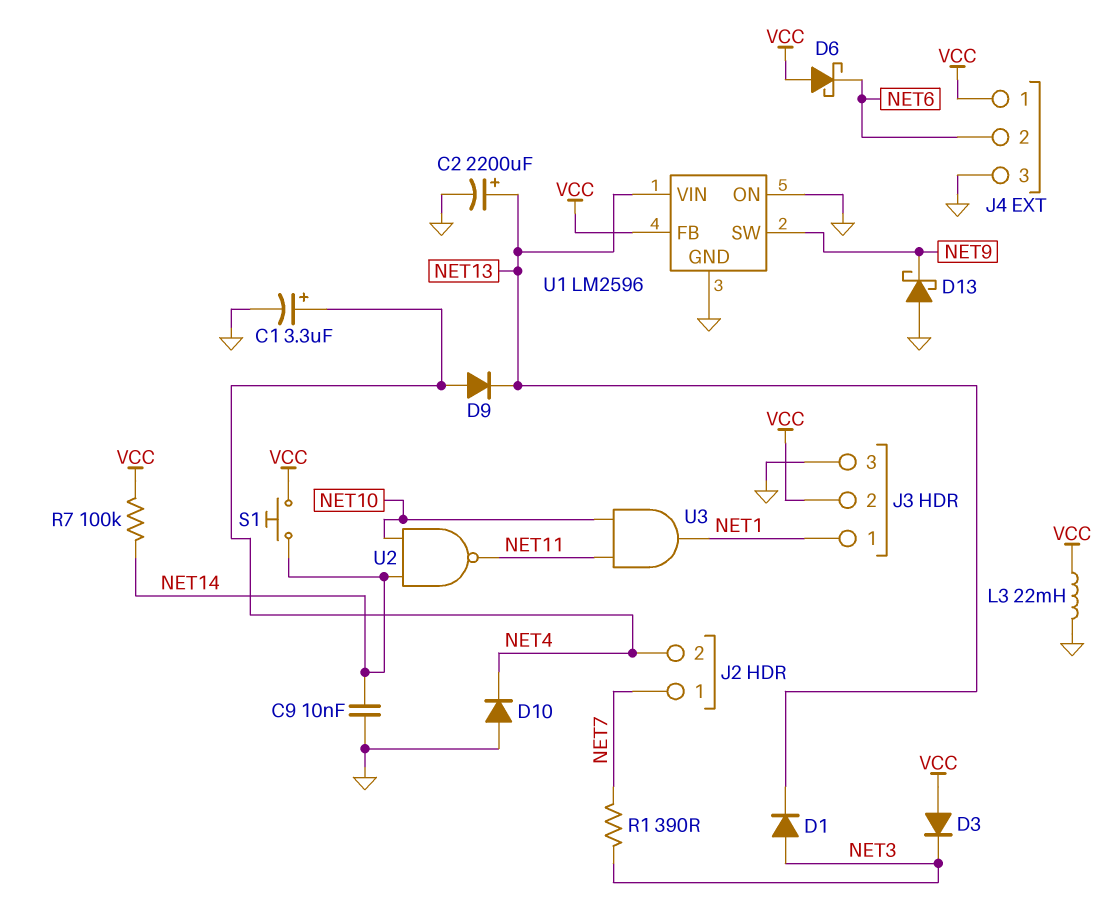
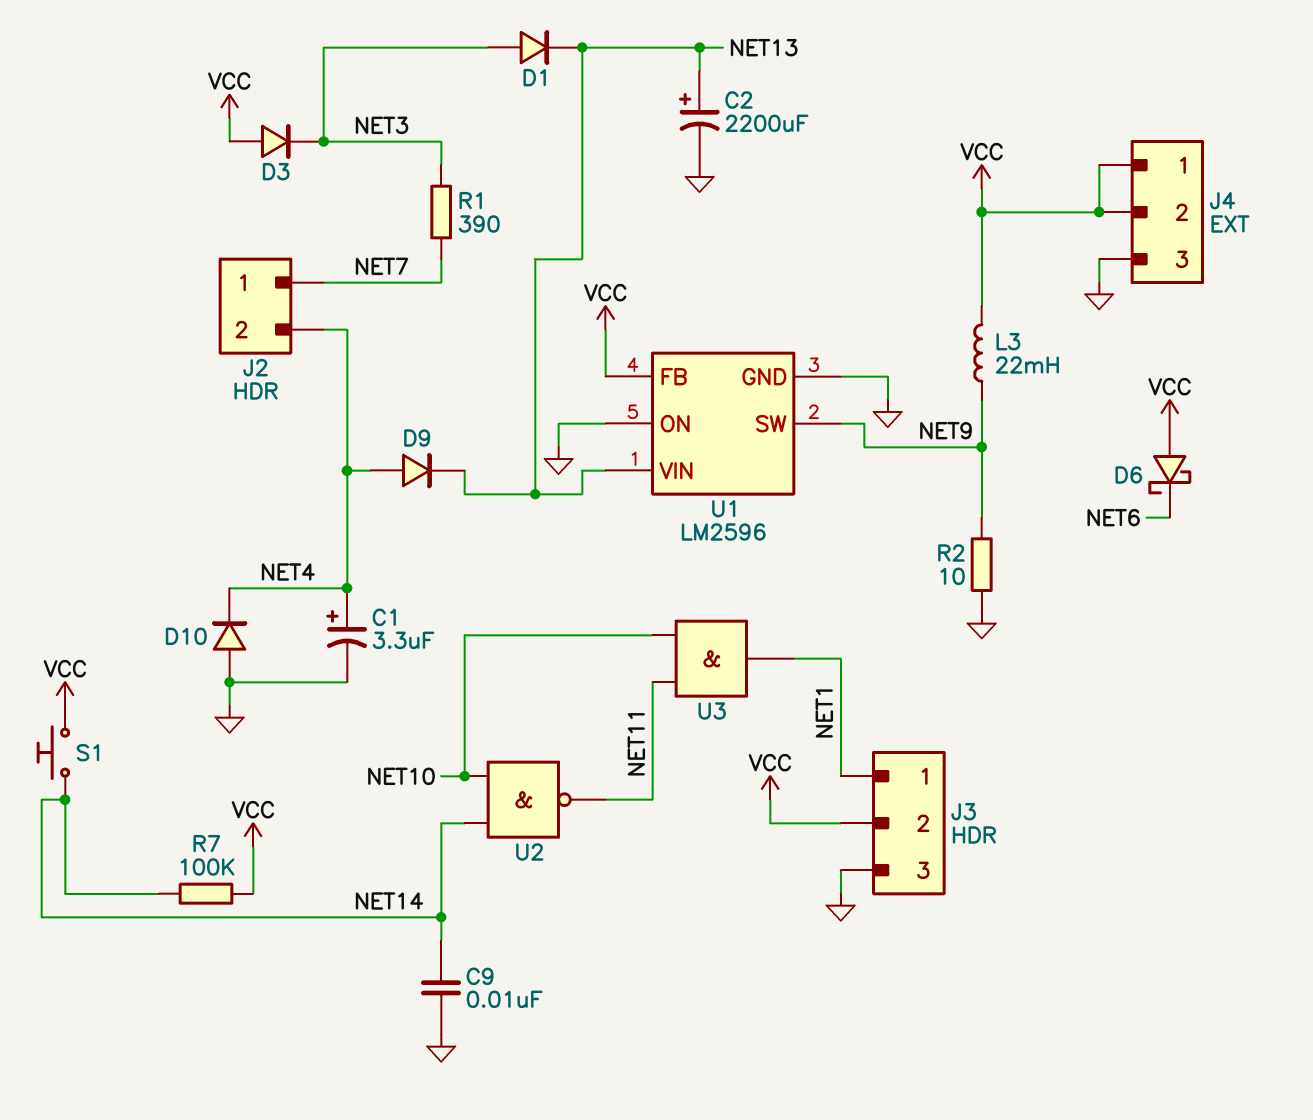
D13: schottky (A GND, K NET9) -> none
J4 pin 2: NET6 -> VCC
L3: 22mH (GND, VCC) -> 22mH (NET9, VCC)
R2: none -> 10 (GND, NET9)

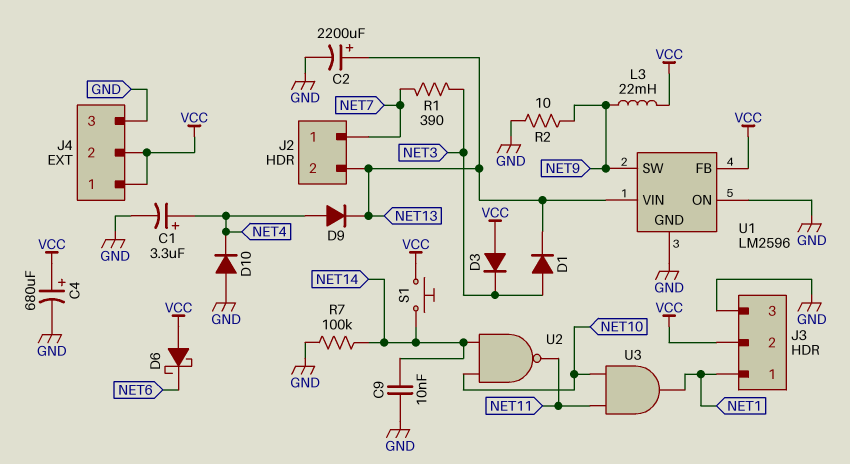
C4: none -> 680uF (plus VCC, minus GND)
J2 pin 2: NET4 -> NET13
R7: 100k (NET14, VCC) -> 100k (GND, NET14)

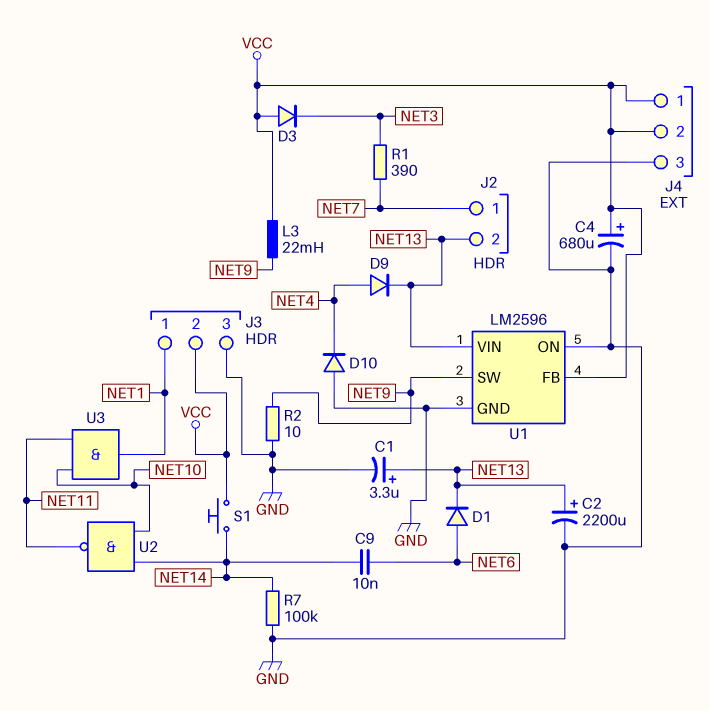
C1: 3.3uF (plus NET4, minus GND) -> 3.3uF (plus NET13, minus GND)
C9: 10nF (GND, NET14) -> 10nF (NET6, NET14)
D1: diode (A NET3, K NET13) -> diode (A NET6, K NET13)
D6: schottky (A VCC, K NET6) -> none

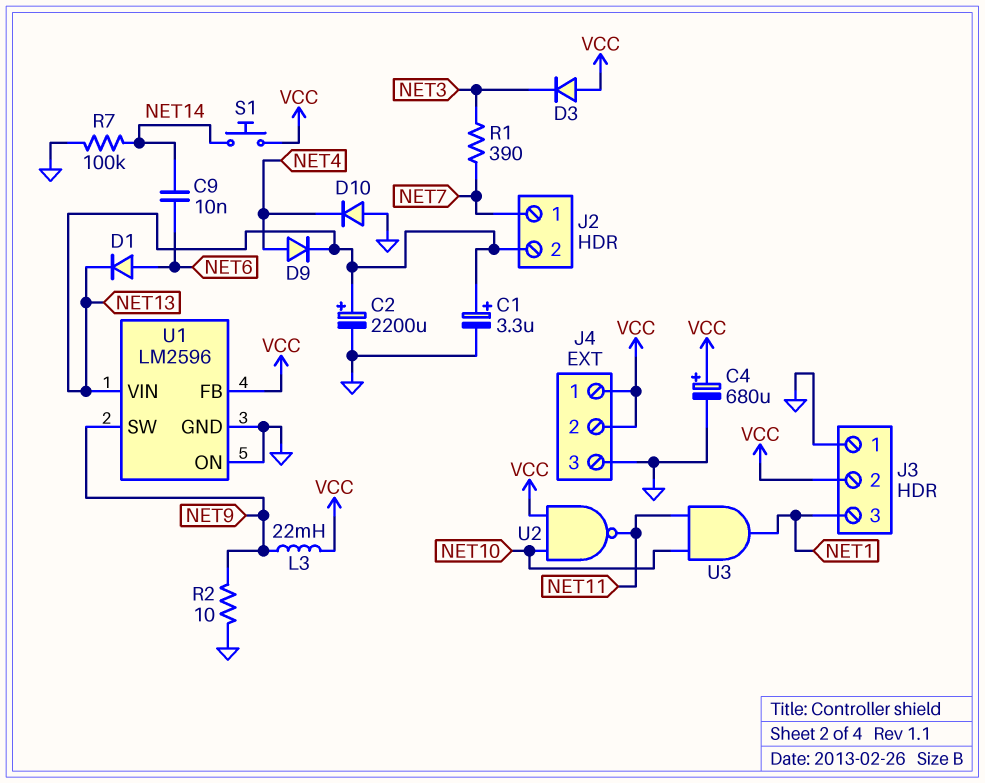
J3 pin 1: NET1 -> GND
J3 pin 3: GND -> NET1
U2: NAND (in NET10, in NET14, out NET11) -> NAND (in NET10, in VCC, out NET11)

